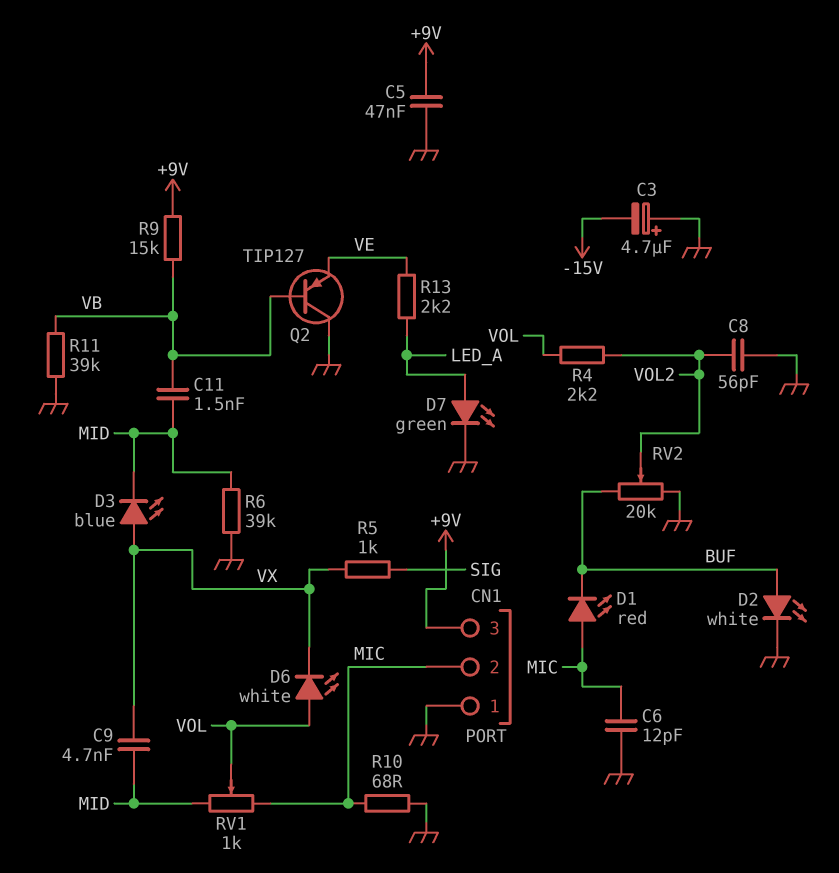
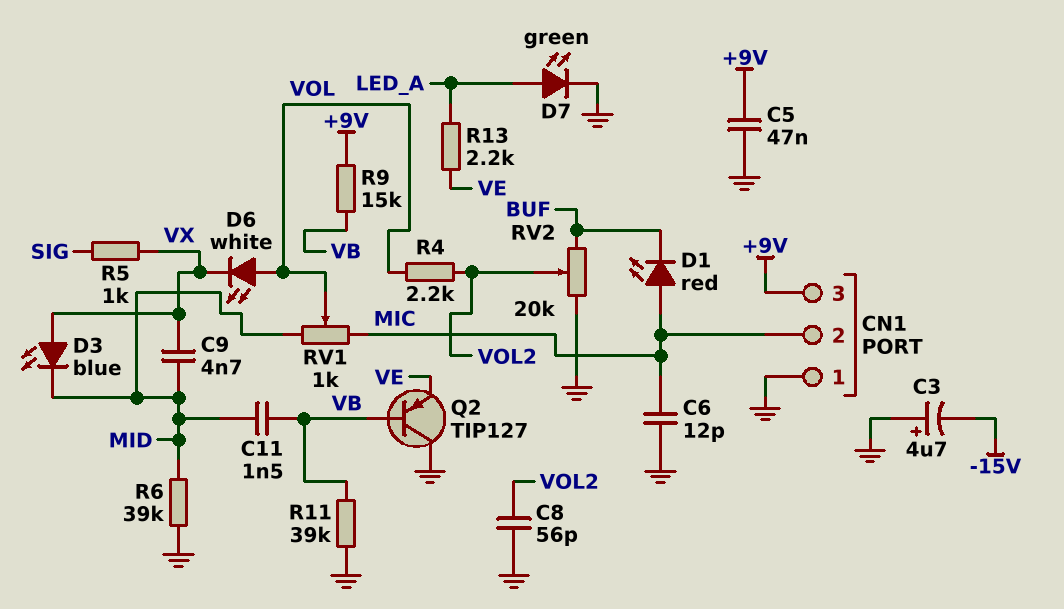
D2: LED white (A BUF, K GND) -> none
R10: 68 (GND, MIC) -> none

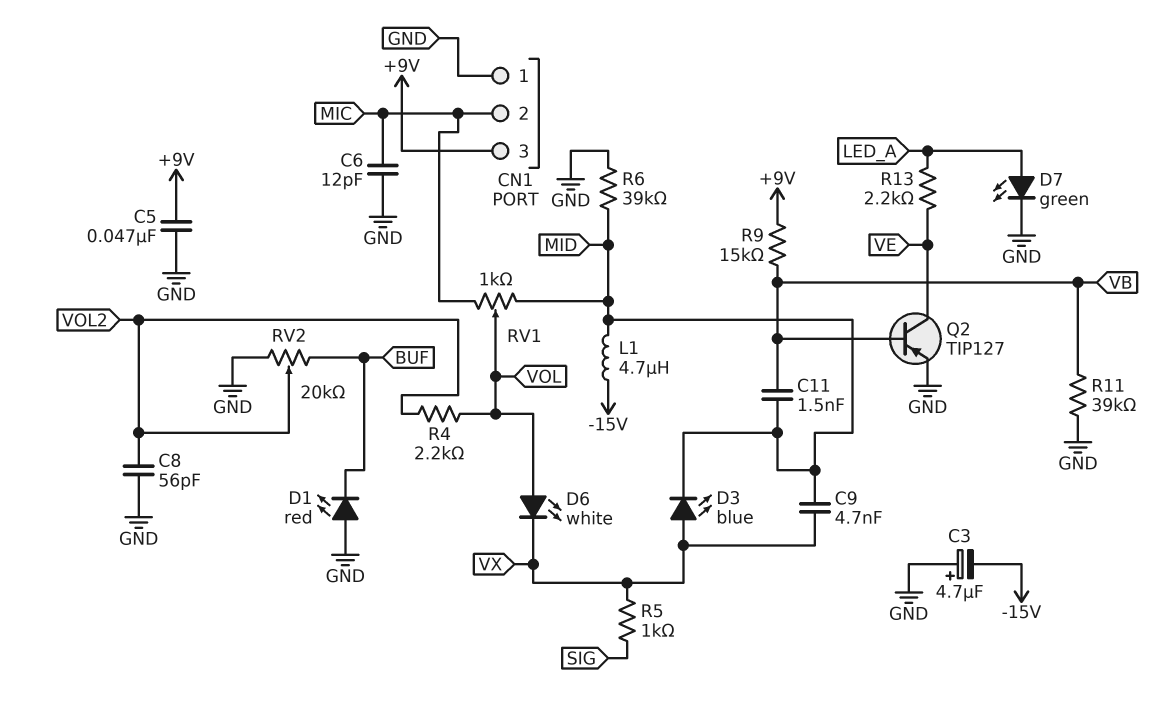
D1: LED red (A MIC, K BUF) -> LED red (A GND, K BUF)
L1: none -> 4.7uH (-15V, MID)
Q2: PNP TIP127 (B VB, C GND, E VE) -> PNP TIP127 (B VB, C VE, E GND)

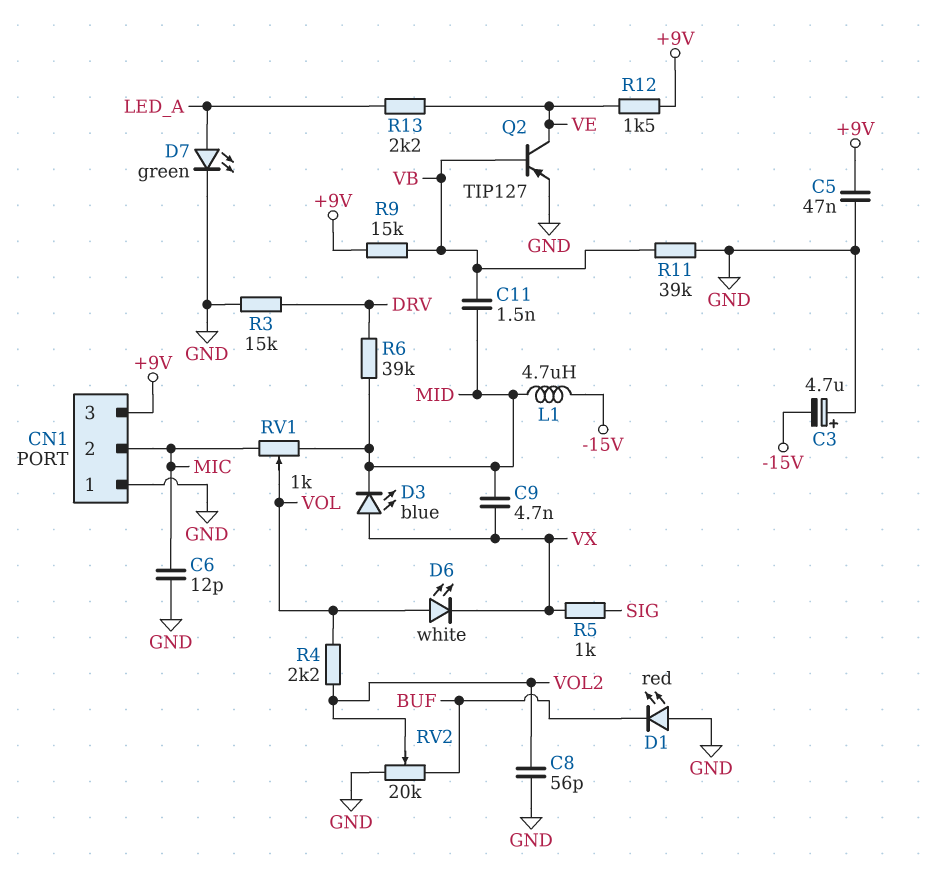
R3: none -> 15k (DRV, GND)
R6: 39k (GND, MID) -> 39k (DRV, MID)
R12: none -> 1.5k (+9V, VE)

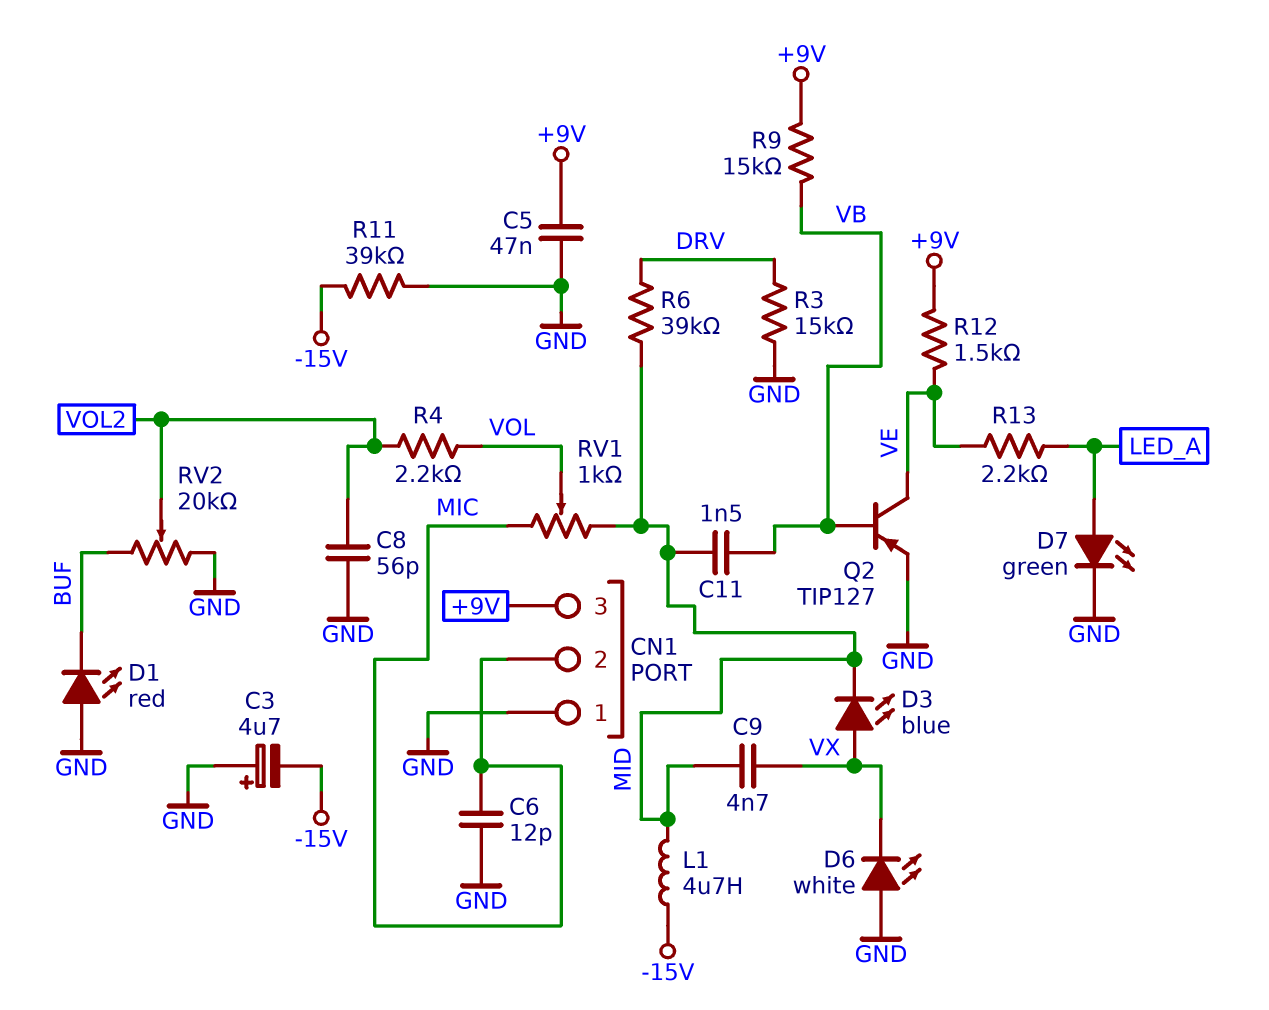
D6: LED white (A VOL, K VX) -> LED white (A GND, K VX)
R5: 1k (SIG, VX) -> none
R11: 39k (GND, VB) -> 39k (-15V, GND)

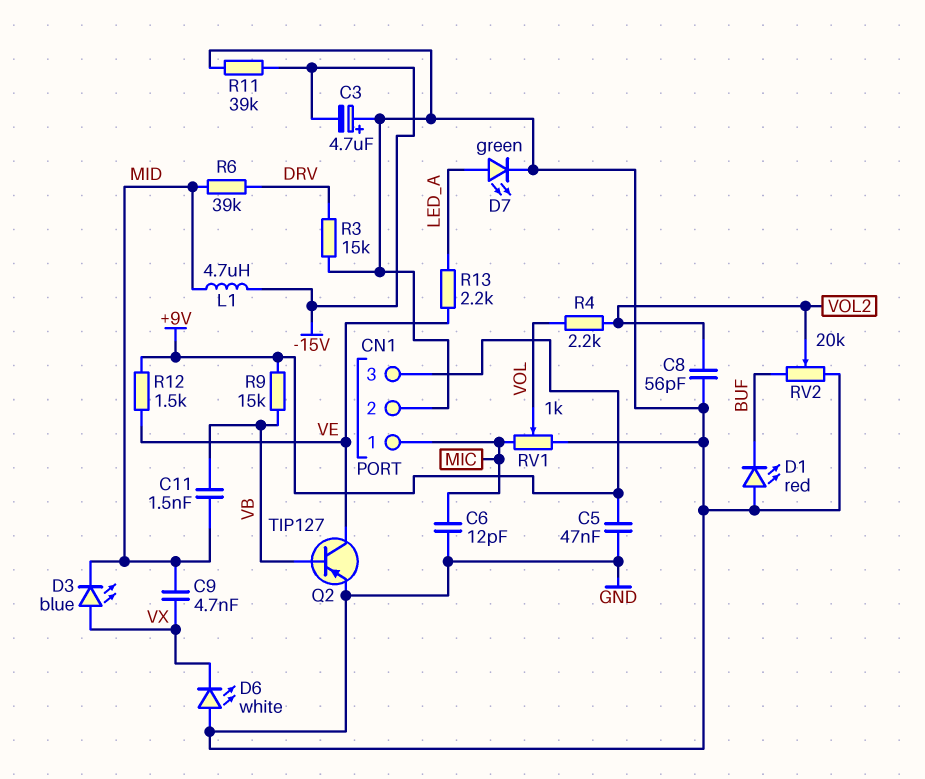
CN1 pin 1: GND -> MIC
CN1 pin 2: MIC -> GND
RV1: 1k (MIC, MID, wiper VOL) -> 1k (GND, MIC, wiper VOL)

